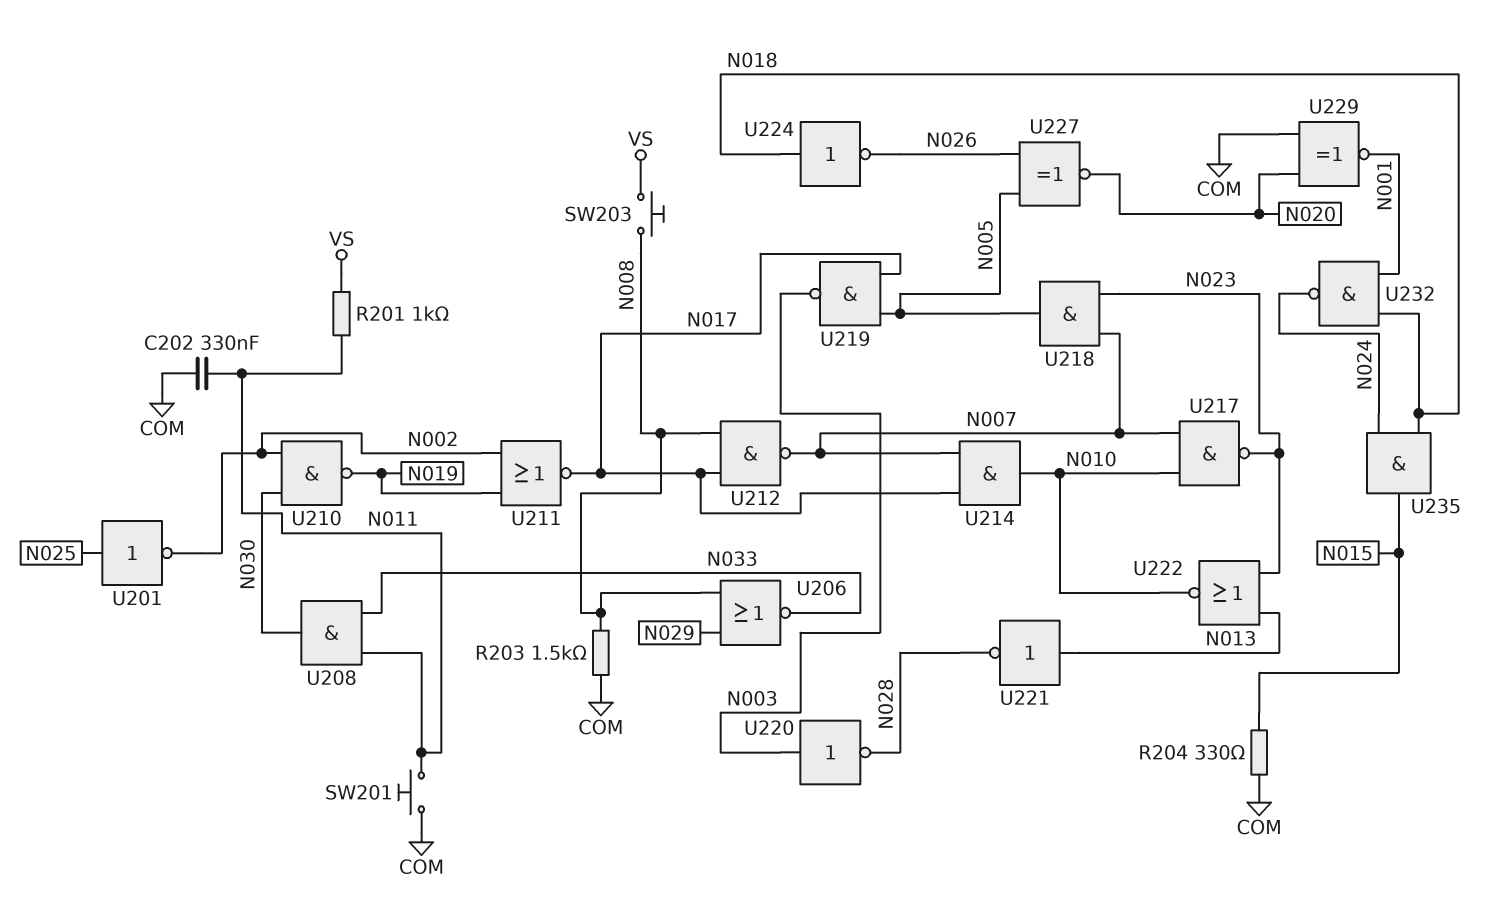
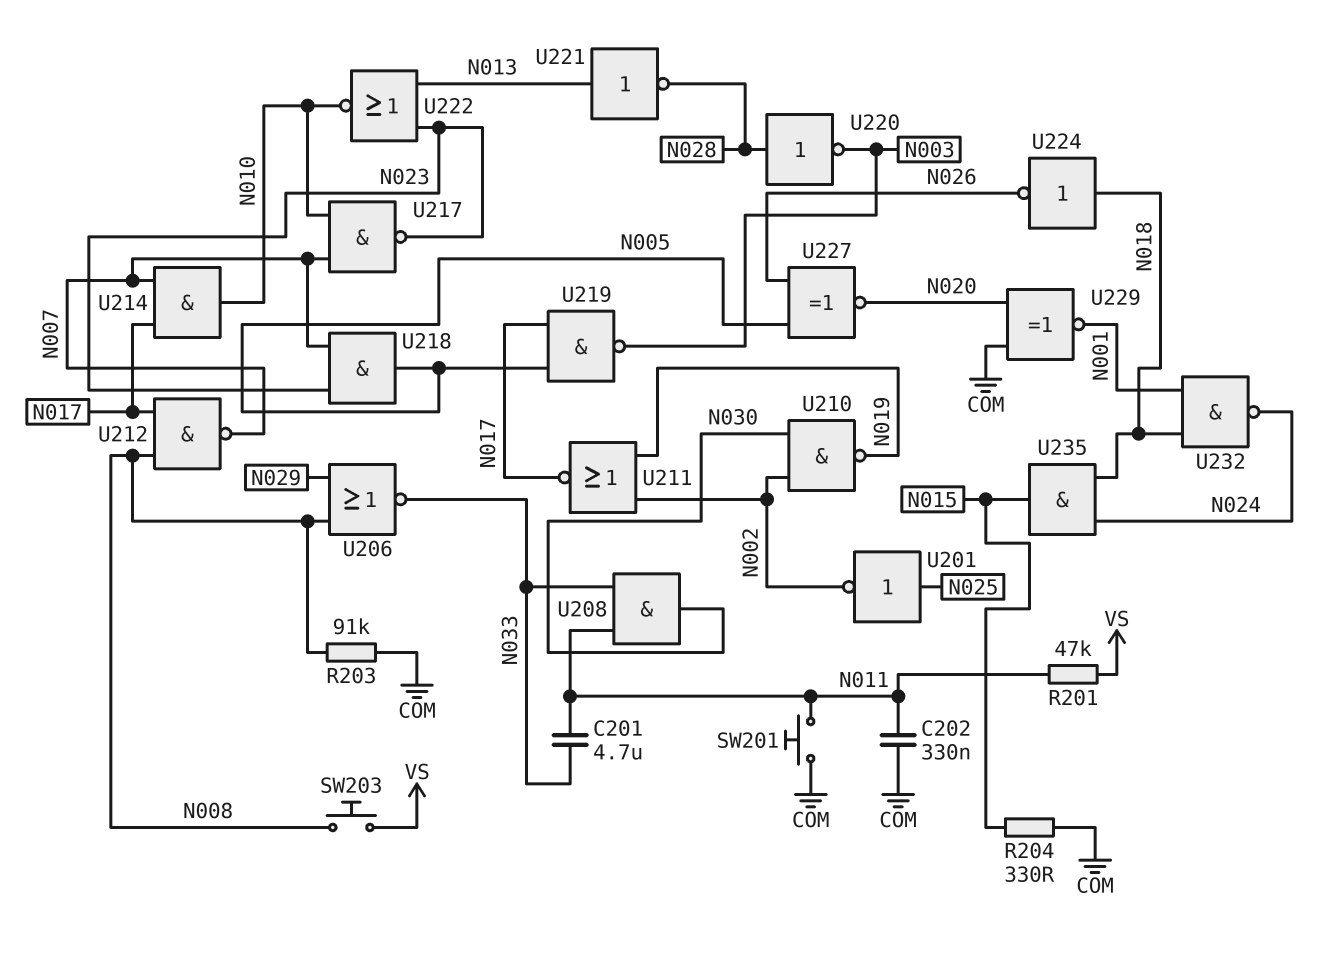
C201: none -> 4.7uF (N011, N033)
R201: 1k (N011, VS) -> 47k (N011, VS)
R203: 1.5k (COM, N008) -> 91k (COM, N008)
U220: NOT (in N003, out N028) -> NOT (in N028, out N003)

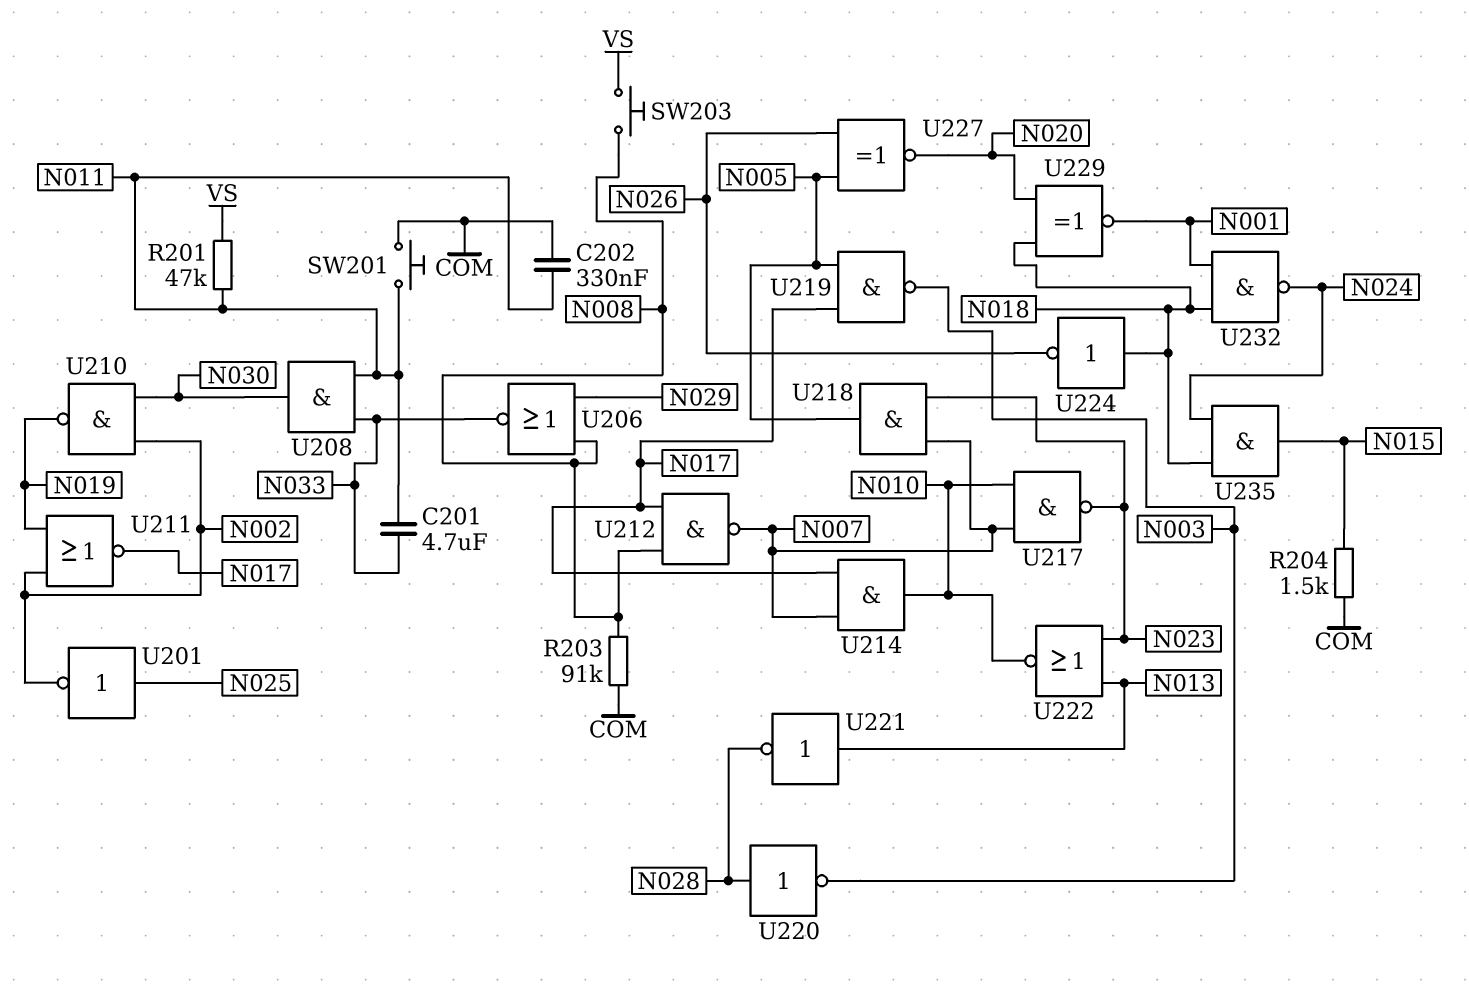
R204: 330 (COM, N015) -> 1.5k (COM, N015)
U229: XNOR (in COM, in N020, out N001) -> XNOR (in N018, in N020, out N001)

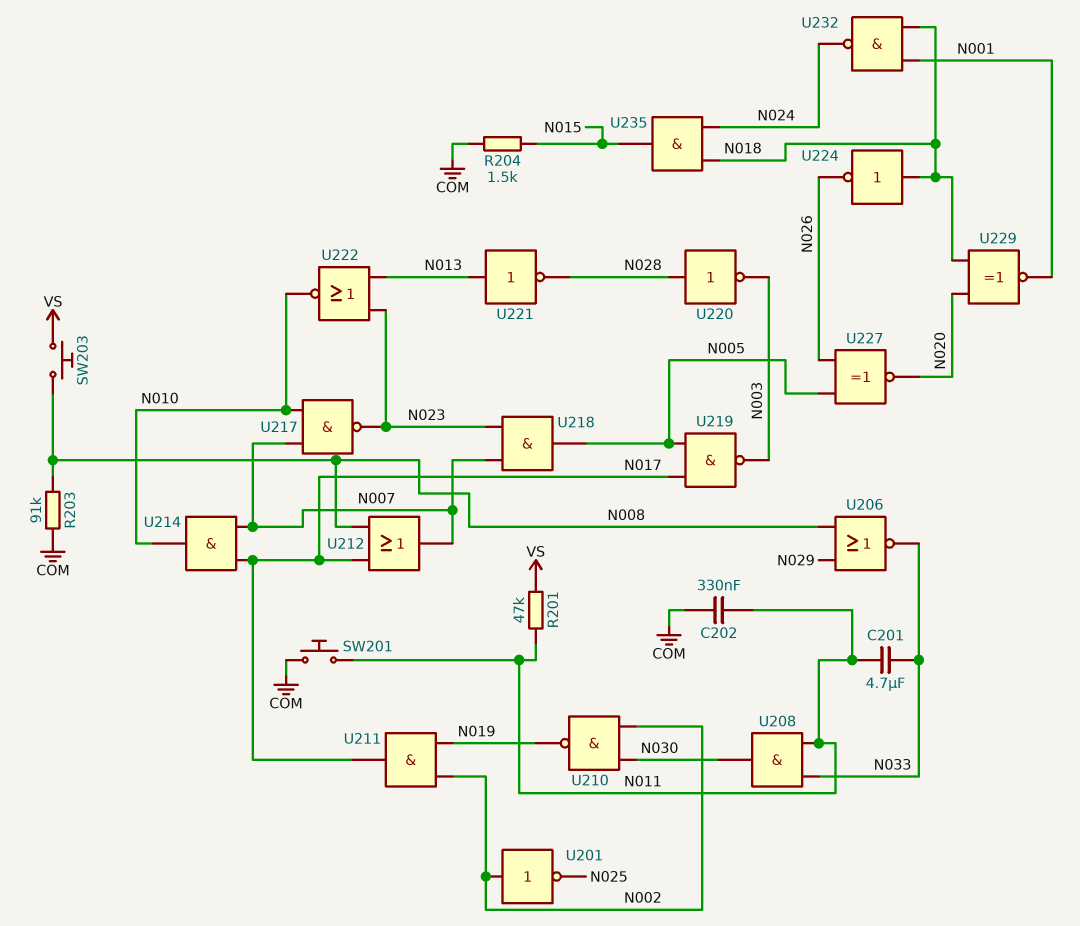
U201: NOT (in N025, out N002) -> NOT (in N002, out N025)
U211: NOR (in N002, in N019, out N017) -> AND (in N002, in N019, out N017)
U212: NAND (in N008, in N017, out N007) -> OR (in N008, in N017, out N007)

